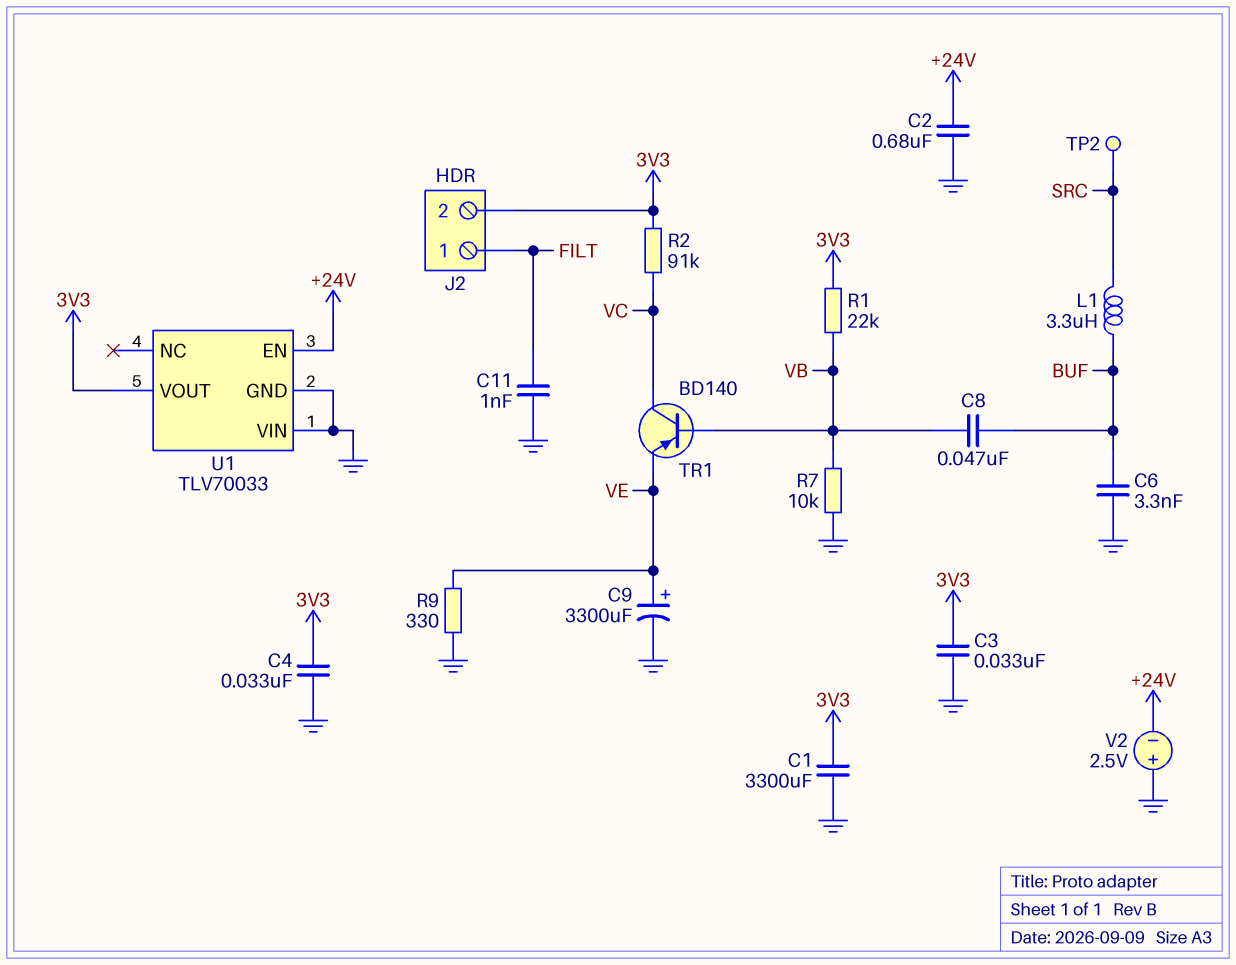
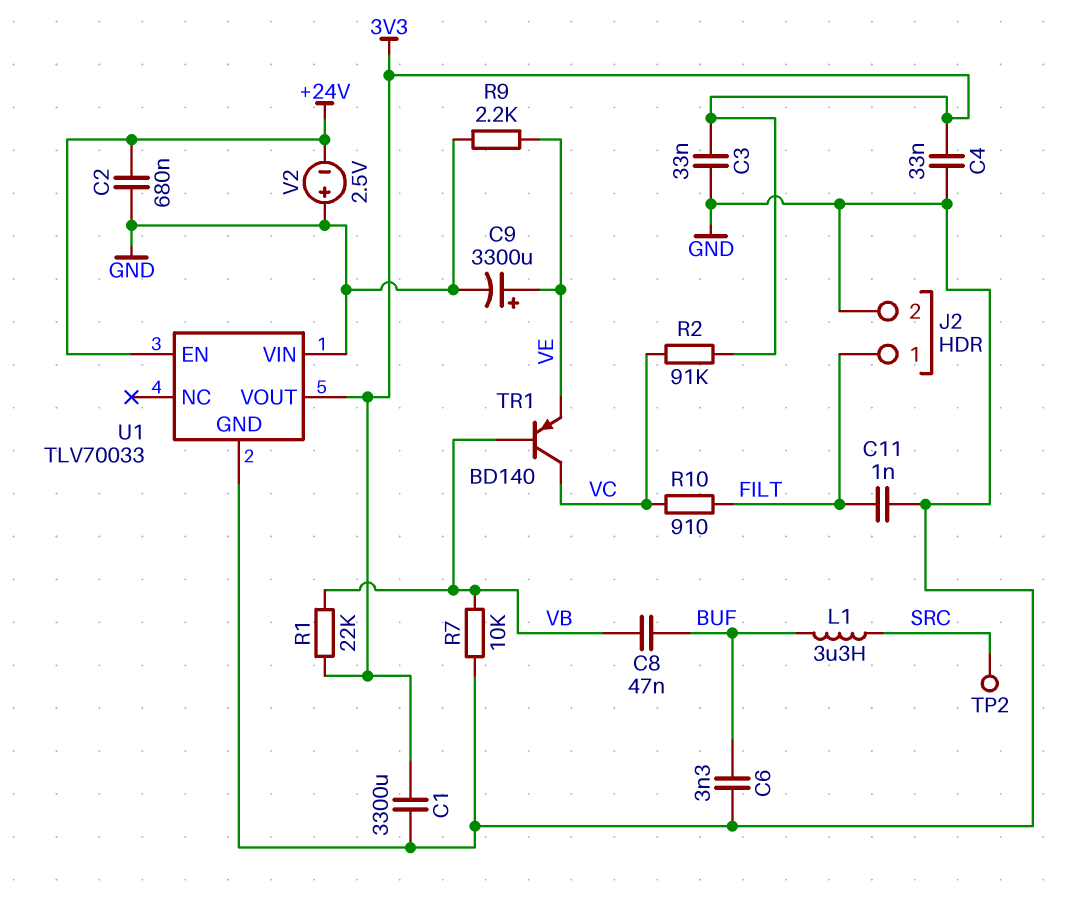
J2 pin 2: 3V3 -> GND
R9: 330 (GND, VE) -> 2.2k (GND, VE)
R10: none -> 910 (FILT, VC)

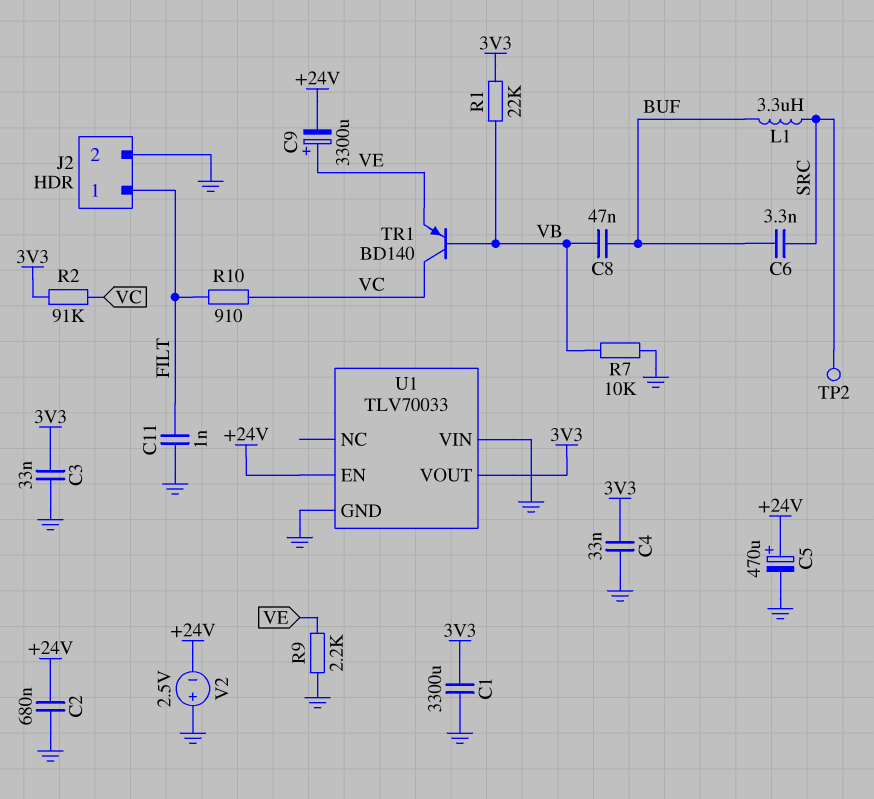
C5: none -> 470uF (plus +24V, minus GND)
C6: 3.3nF (BUF, GND) -> 3.3nF (BUF, SRC)
C9: 3300uF (plus VE, minus GND) -> 3300uF (plus VE, minus +24V)

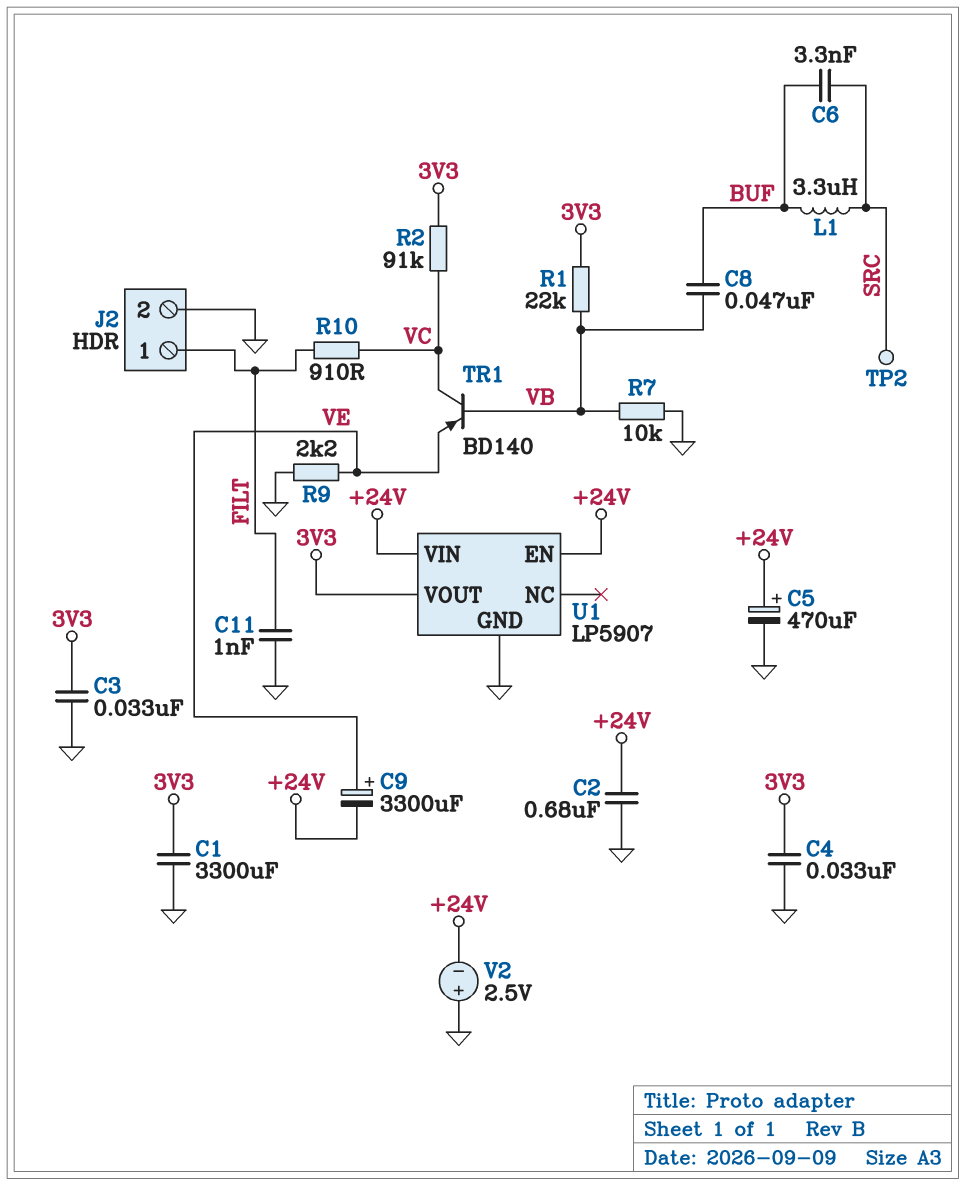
U1: TLV70033 -> LP5907
U1 pin VIN: GND -> +24V

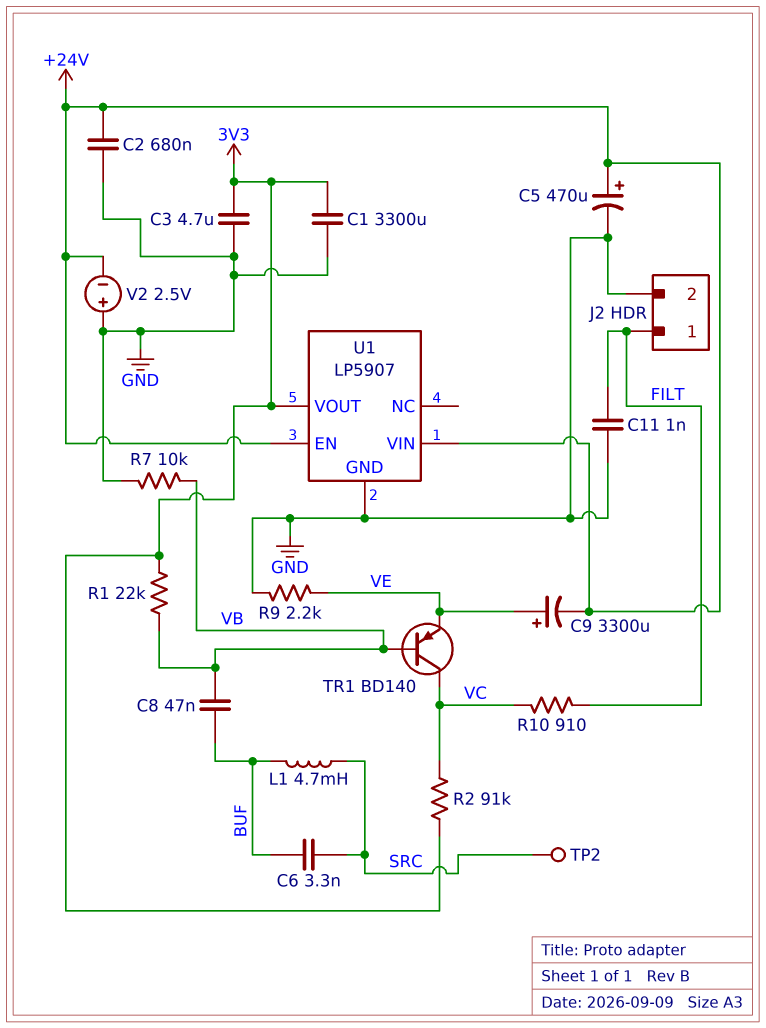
C3: 33nF (3V3, GND) -> 4.7uF (3V3, GND)
C4: 33nF (3V3, GND) -> none
L1: 3.3uH (BUF, SRC) -> 4.7mH (BUF, SRC)

